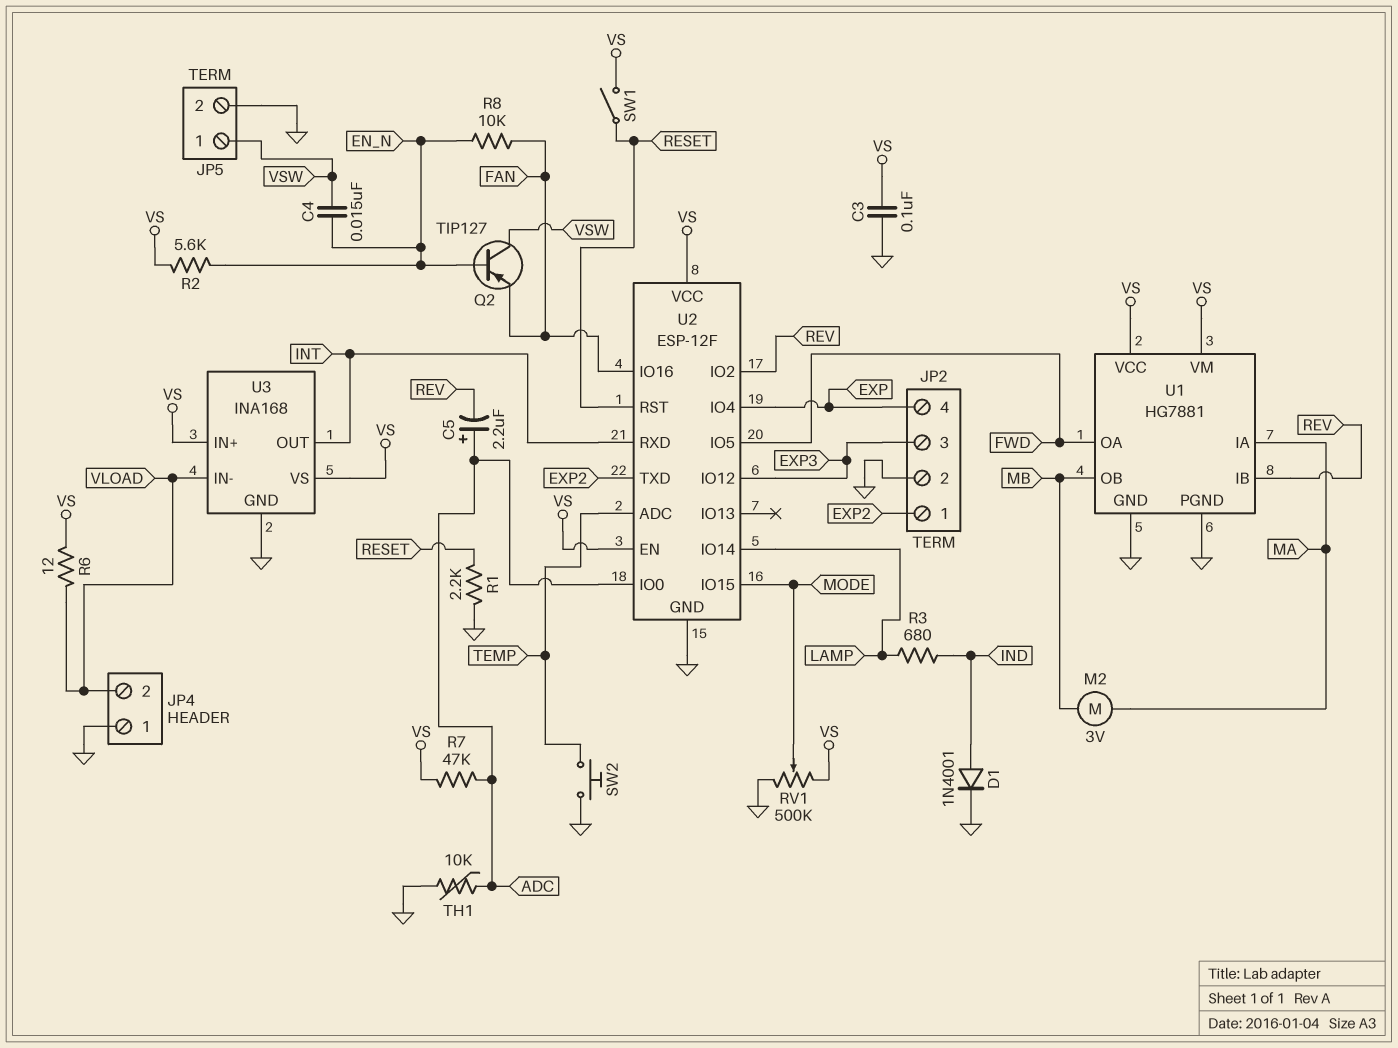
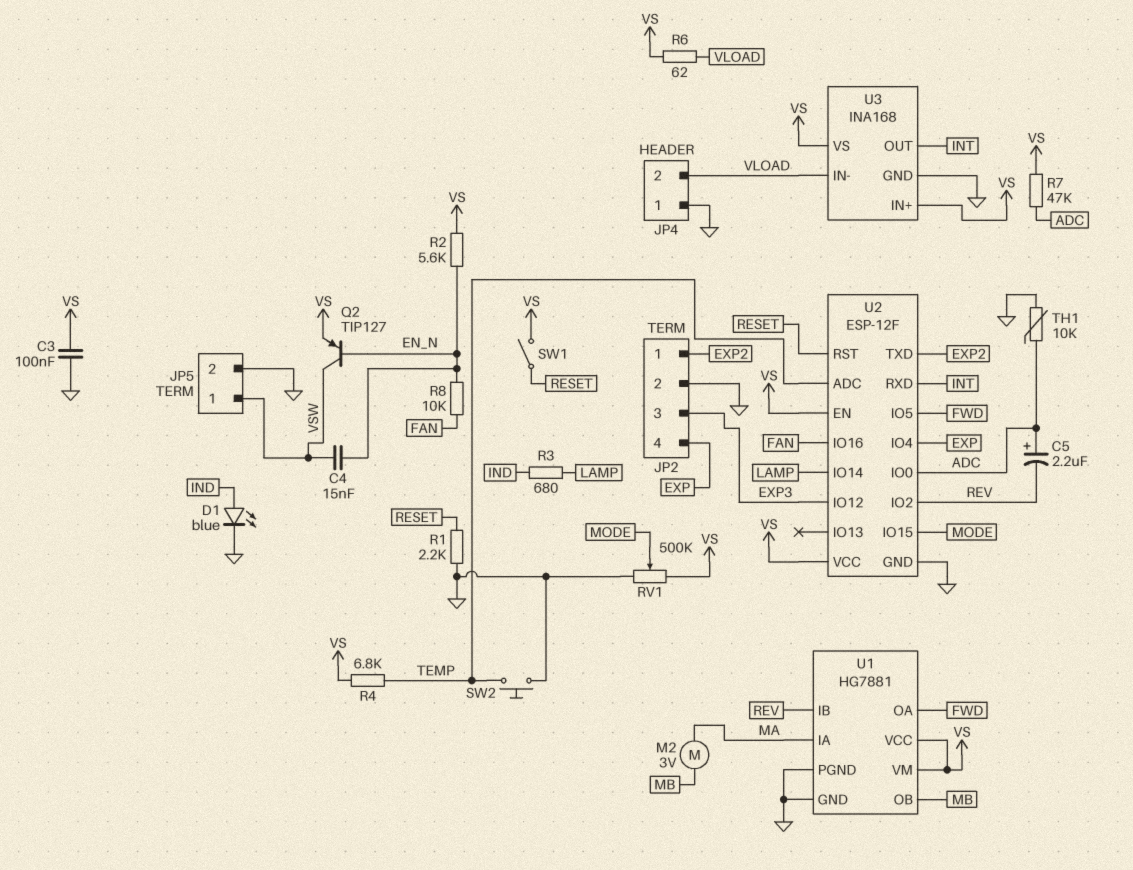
D1: diode 1N4001 (A IND, K GND) -> LED blue (A IND, K GND)
Q2: PNP TIP127 (B EN_N, C VSW, E FAN) -> PNP TIP127 (B EN_N, C VSW, E VS)
R4: none -> 6.8k (TEMP, VS)
R6: 12 (VLOAD, VS) -> 62 (VLOAD, VS)

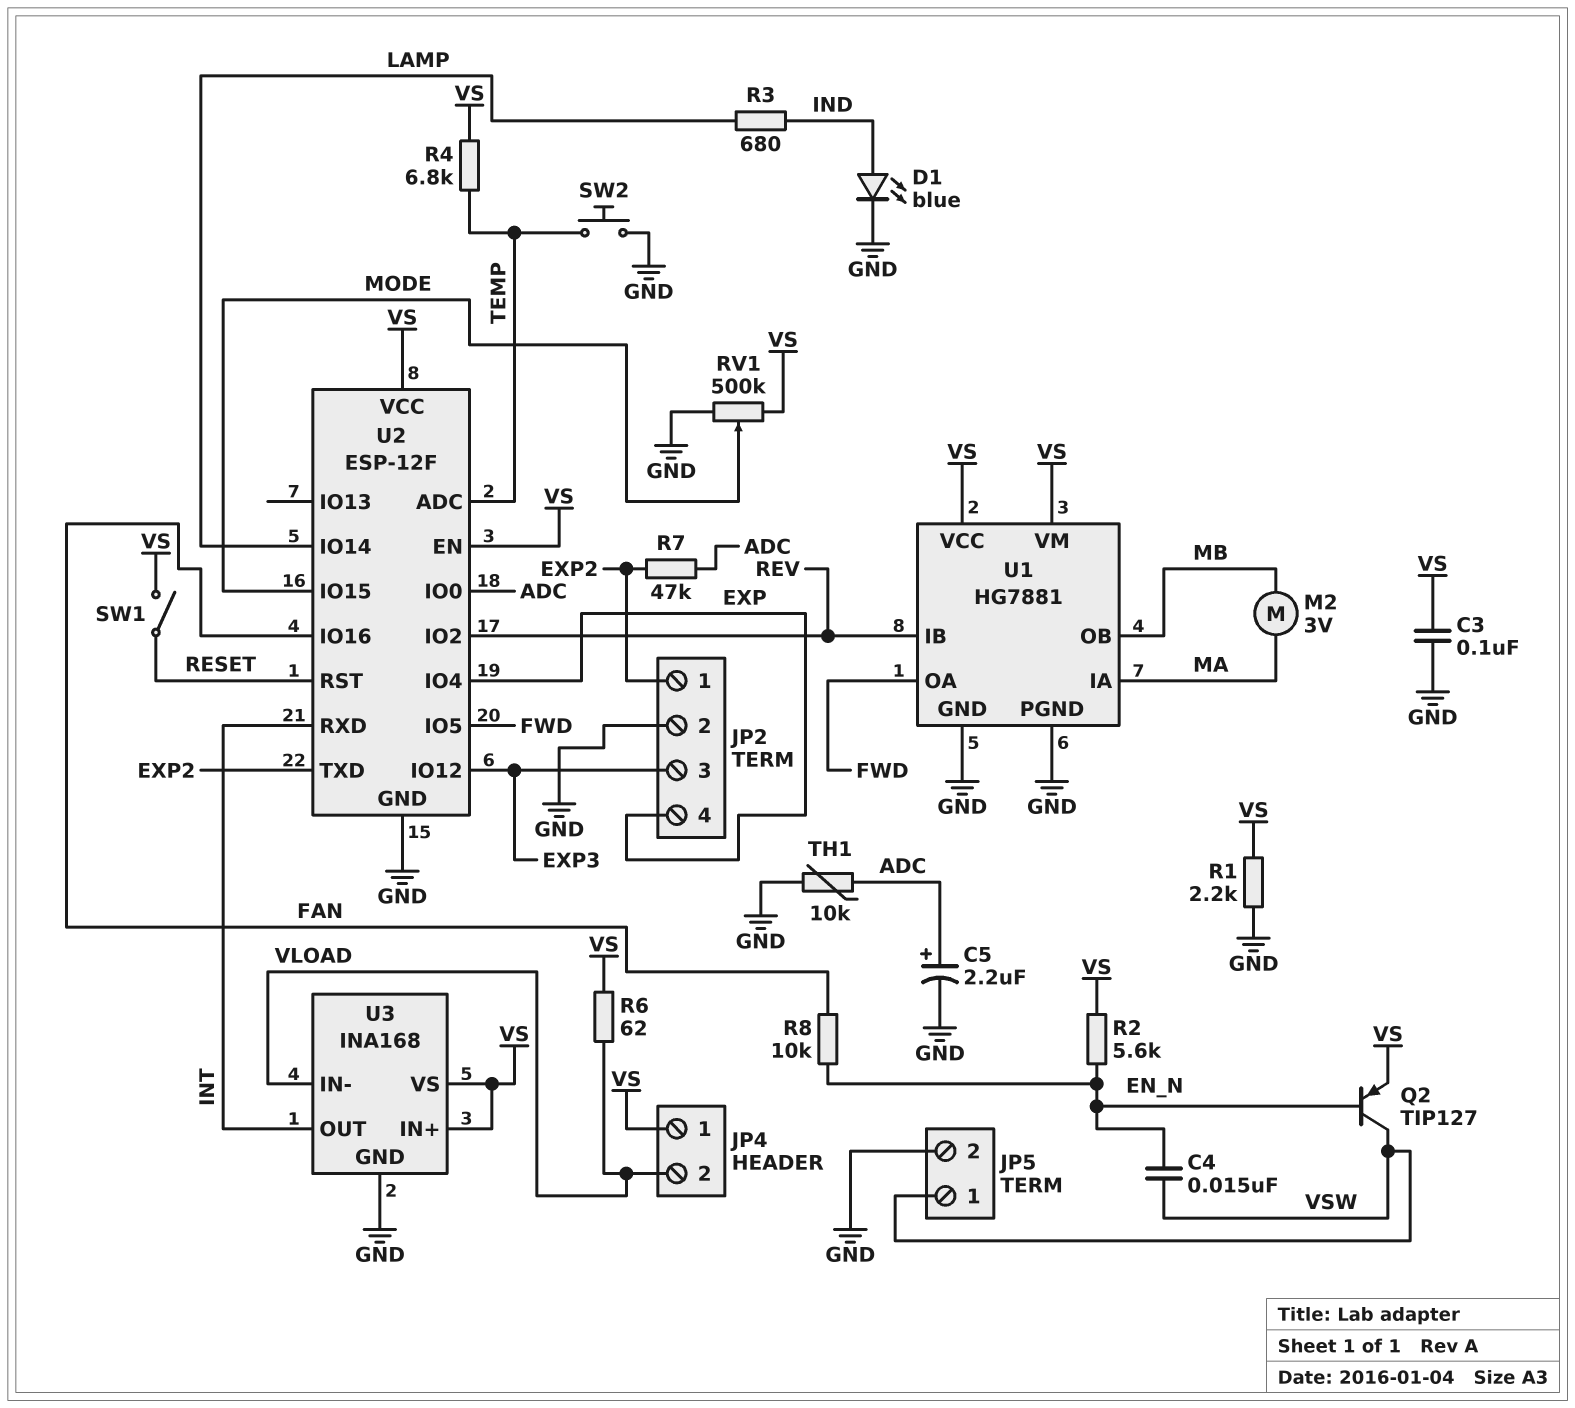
C5: 2.2uF (plus ADC, minus REV) -> 2.2uF (plus ADC, minus GND)
JP4 pin 1: GND -> VS
R1: 2.2k (GND, RESET) -> 2.2k (GND, VS)
R7: 47k (ADC, VS) -> 47k (ADC, EXP2)

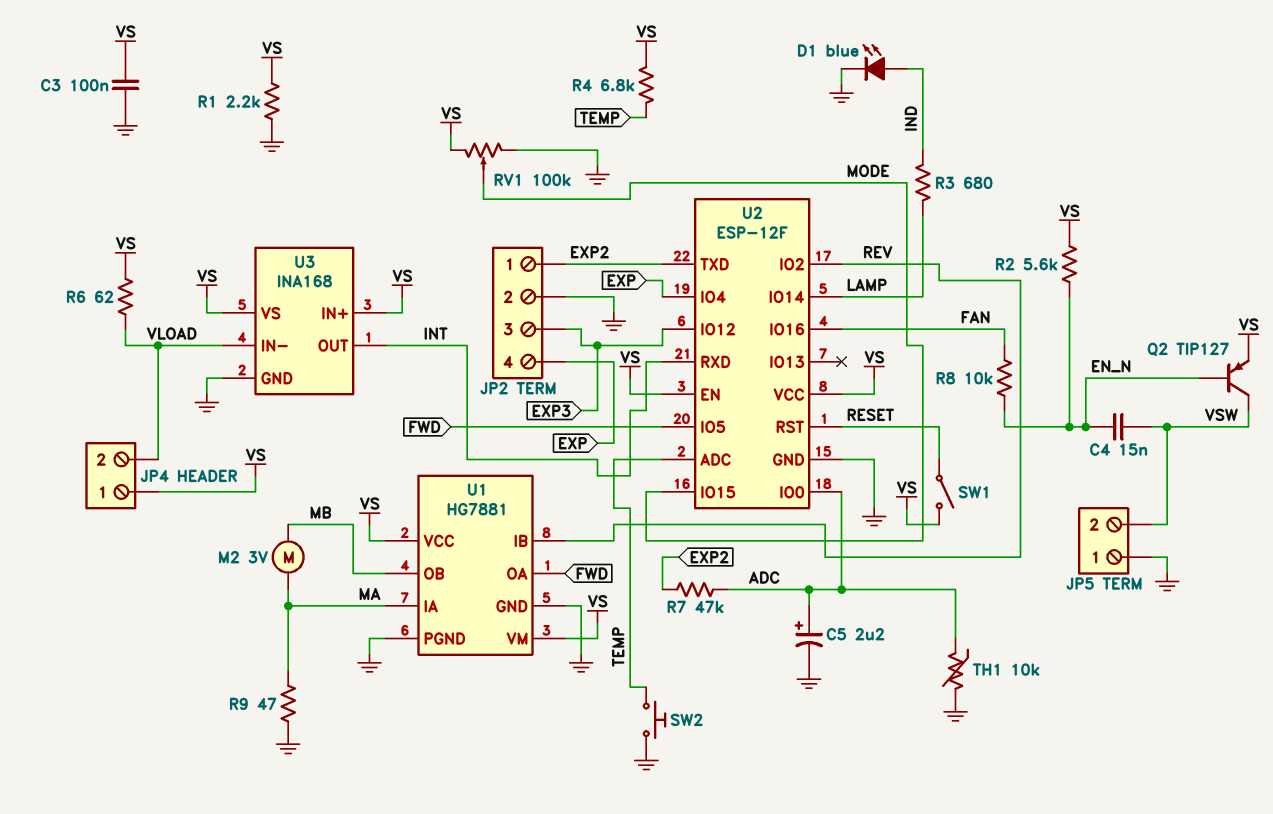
JP5 pin 1: VSW -> GND
JP5 pin 2: GND -> VSW
R9: none -> 47 (GND, MA)
RV1: 500k (GND, VS, wiper MODE) -> 100k (GND, VS, wiper MODE)

